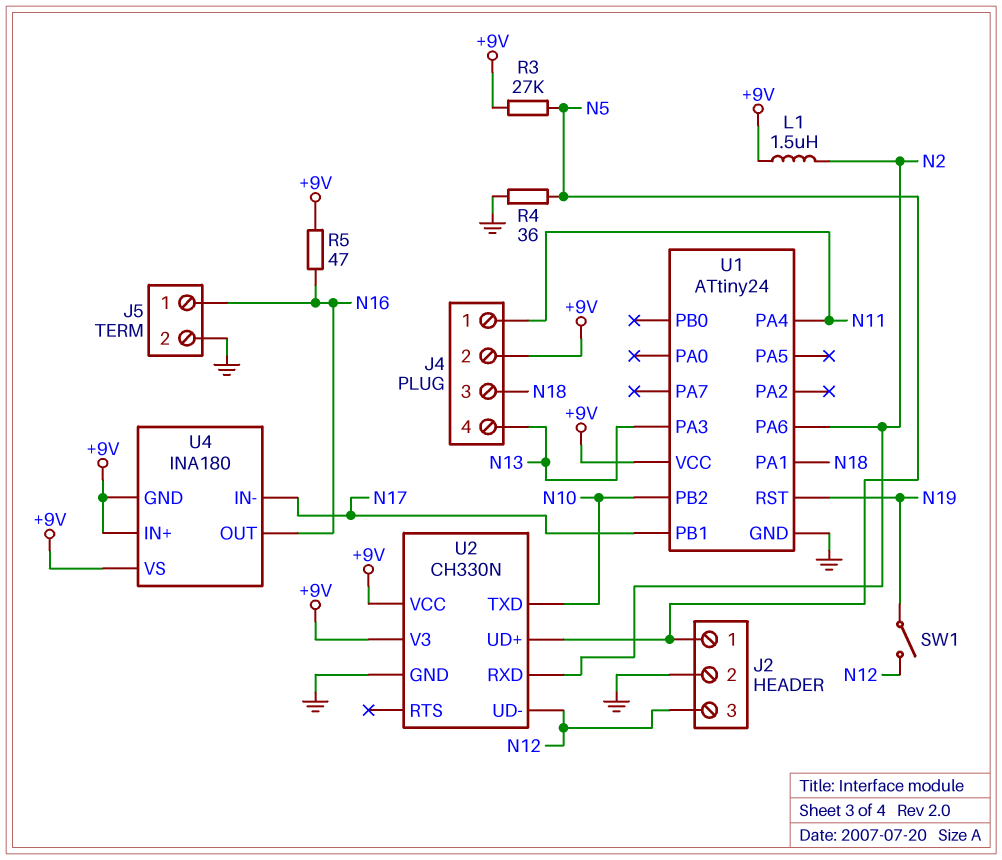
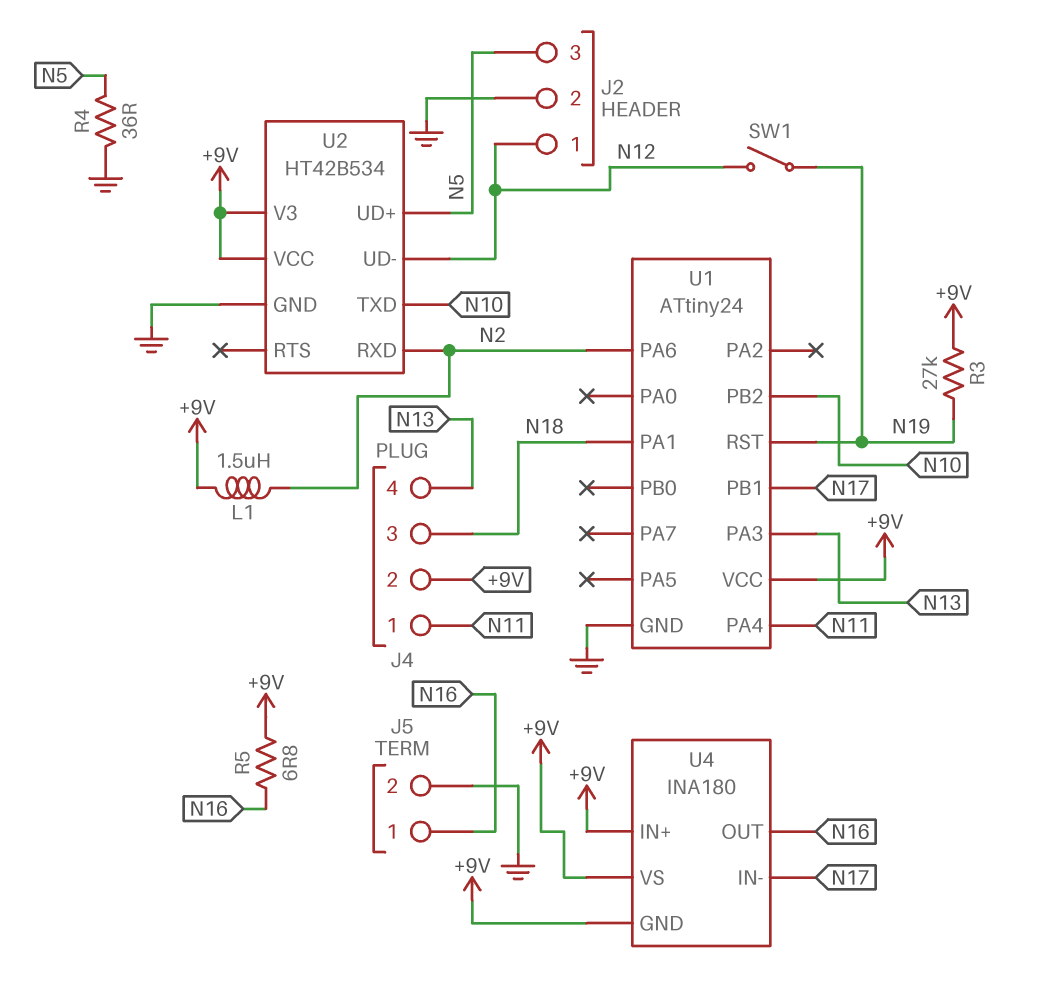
J2 pin 1: N5 -> N12
J2 pin 3: N12 -> N5
R3: 27k (+9V, N5) -> 27k (+9V, N19)
R5: 47 (+9V, N16) -> 6.8 (+9V, N16)
U2: CH330N -> HT42B534

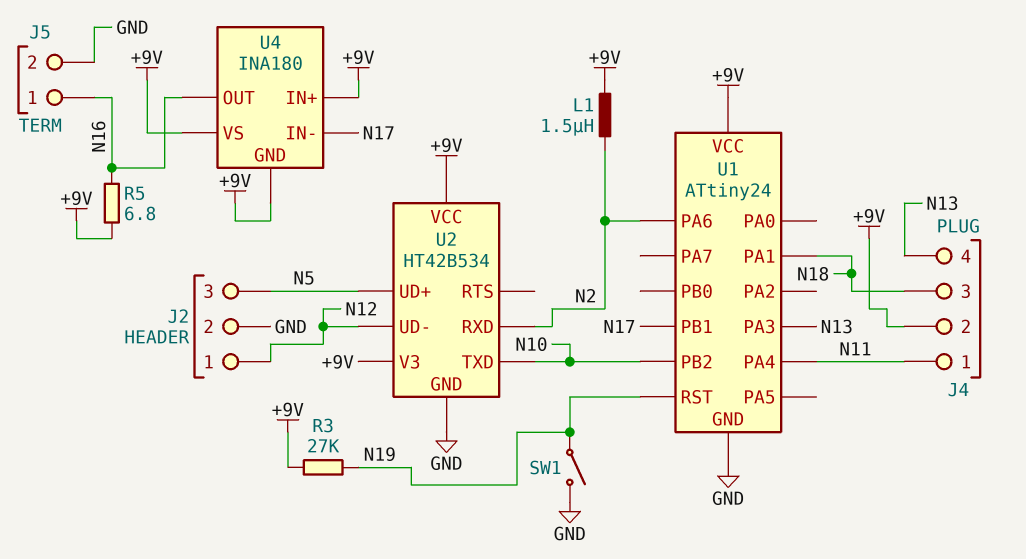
R4: 36 (GND, N5) -> none
SW1: switch (N12, N19) -> switch (GND, N19)

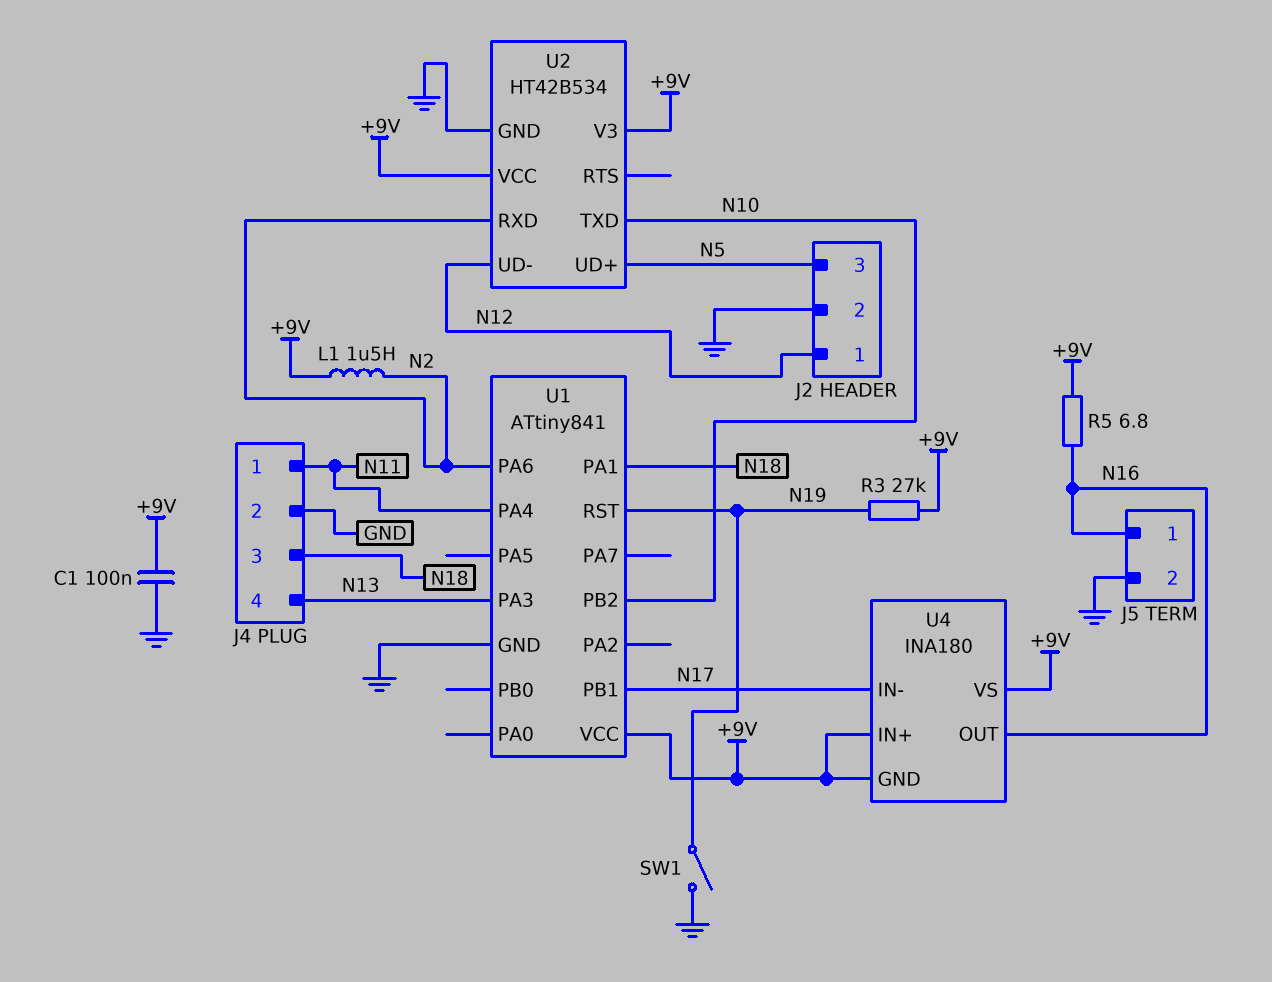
C1: none -> 100nF (+9V, GND)
J4 pin 2: +9V -> GND
U1: ATtiny24 -> ATtiny841

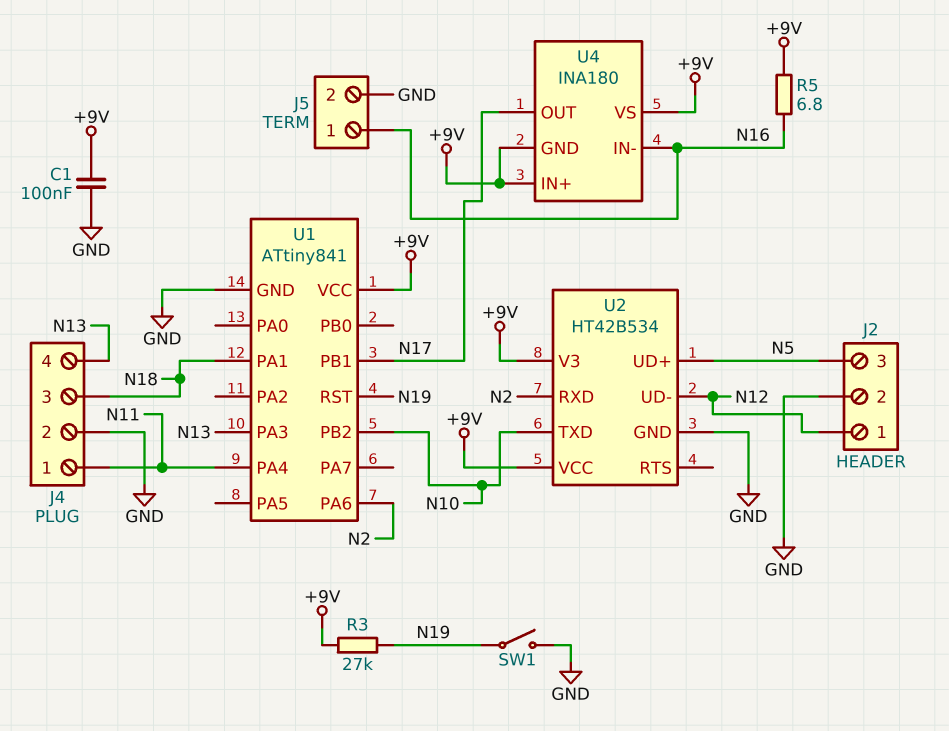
L1: 1.5uH (+9V, N2) -> none
U4 pin IN-: N17 -> N16
U4 pin OUT: N16 -> N17

